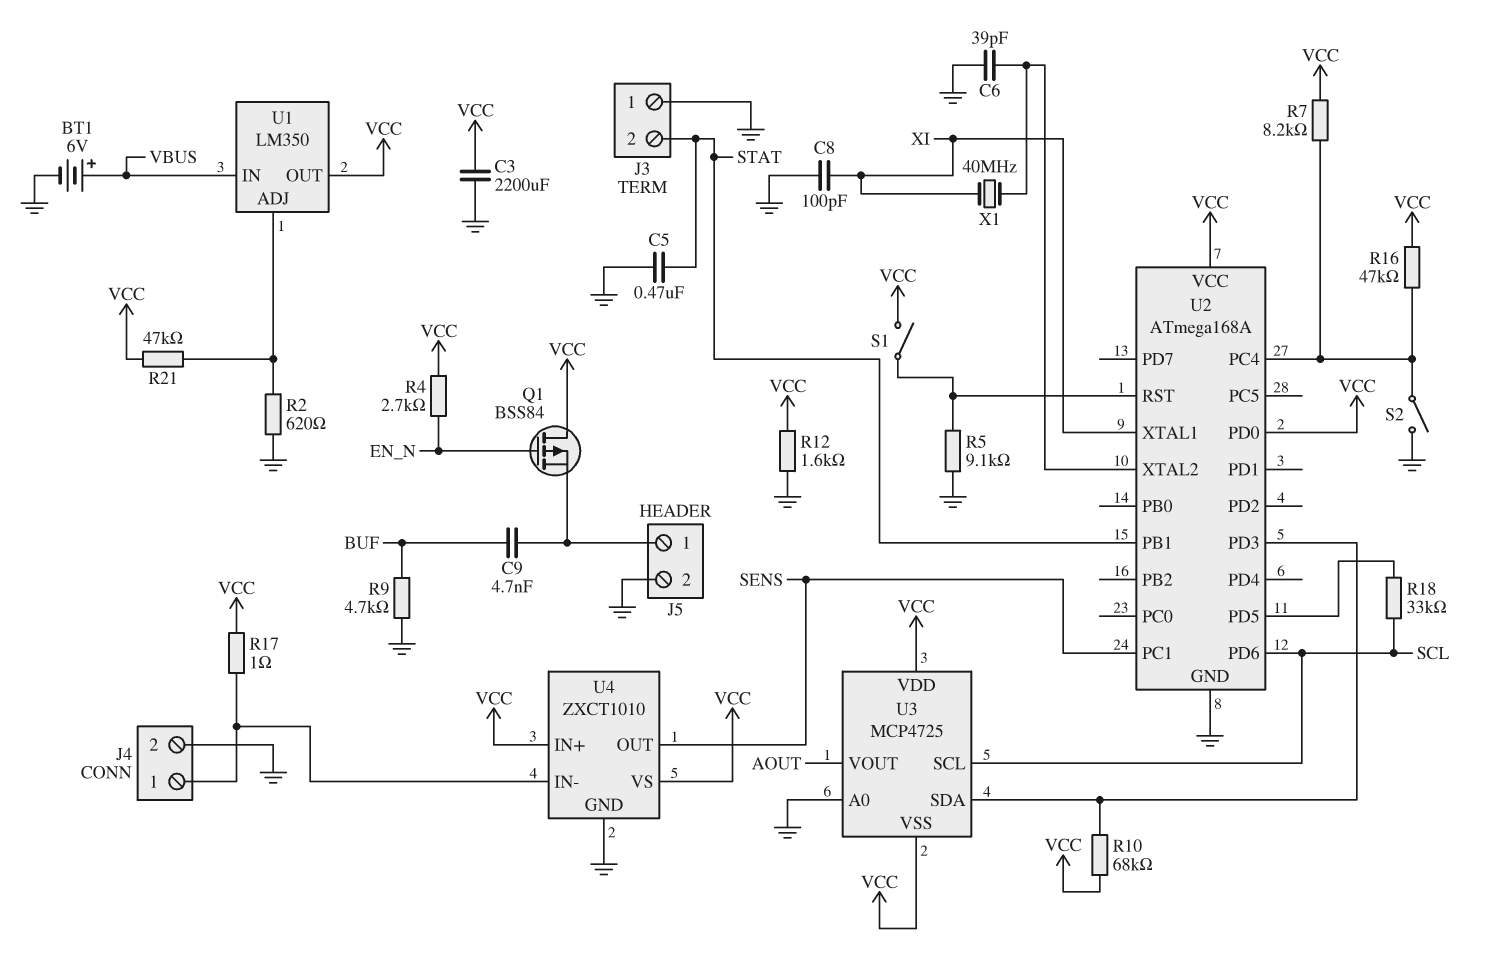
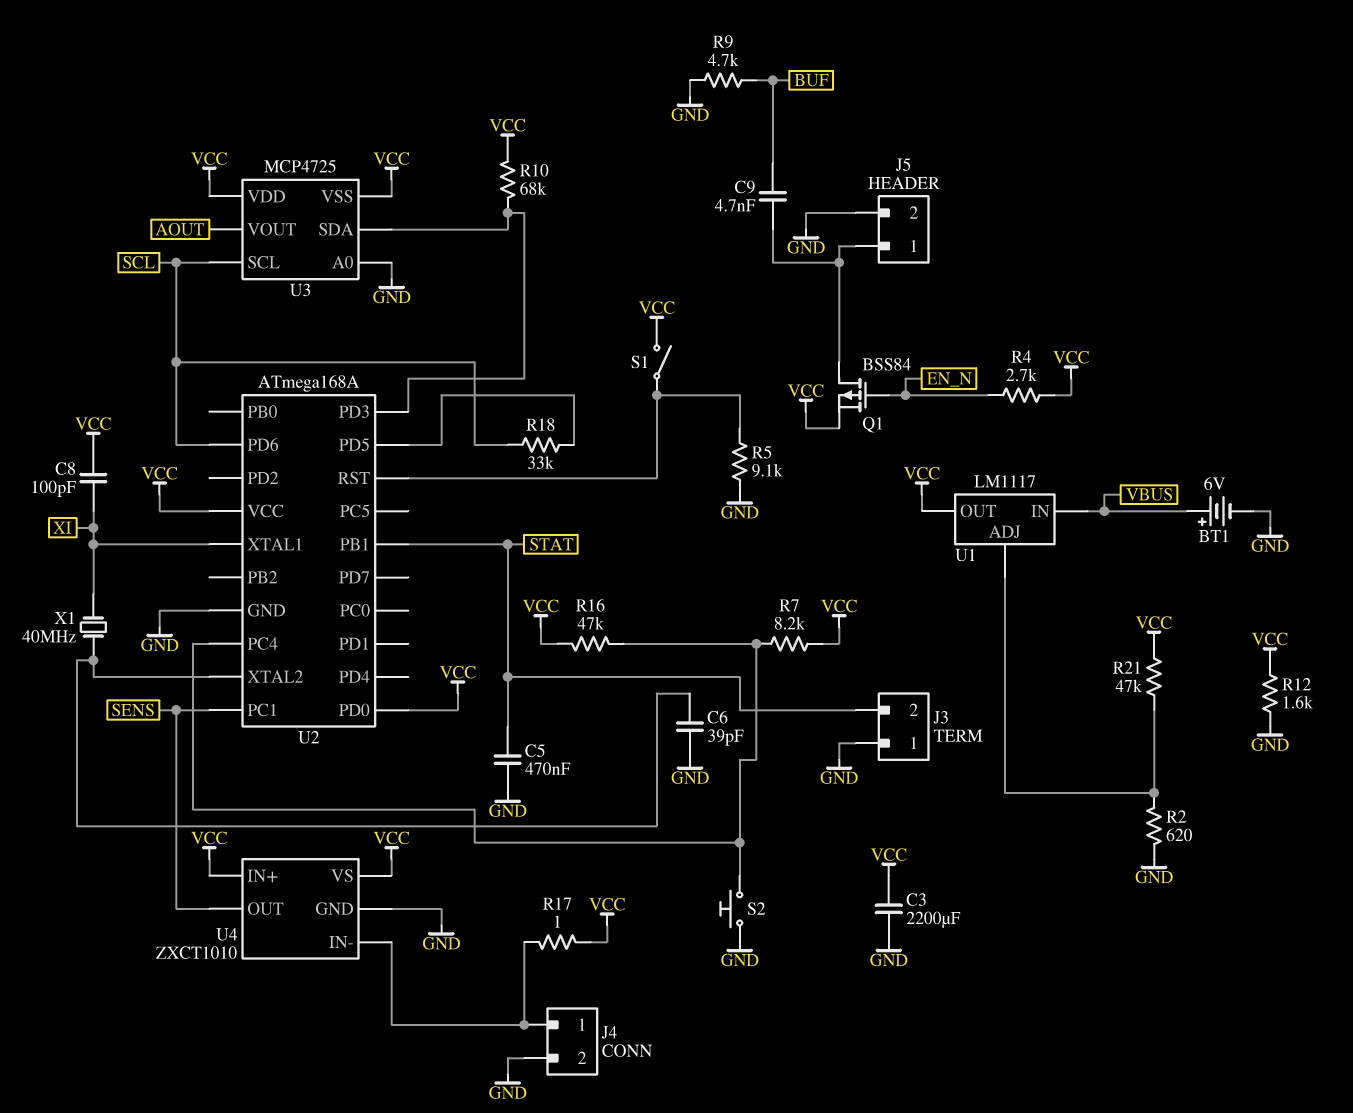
C8: 100pF (GND, XI) -> 100pF (VCC, XI)
Q1: PMOS BSS84 (G EN_N, D VCC, S J5/1) -> PMOS BSS84 (G EN_N, D J5/1, S VCC)
S2: switch (GND, U2/PC4) -> button (GND, U2/PC4)
U1: LM350 -> LM1117

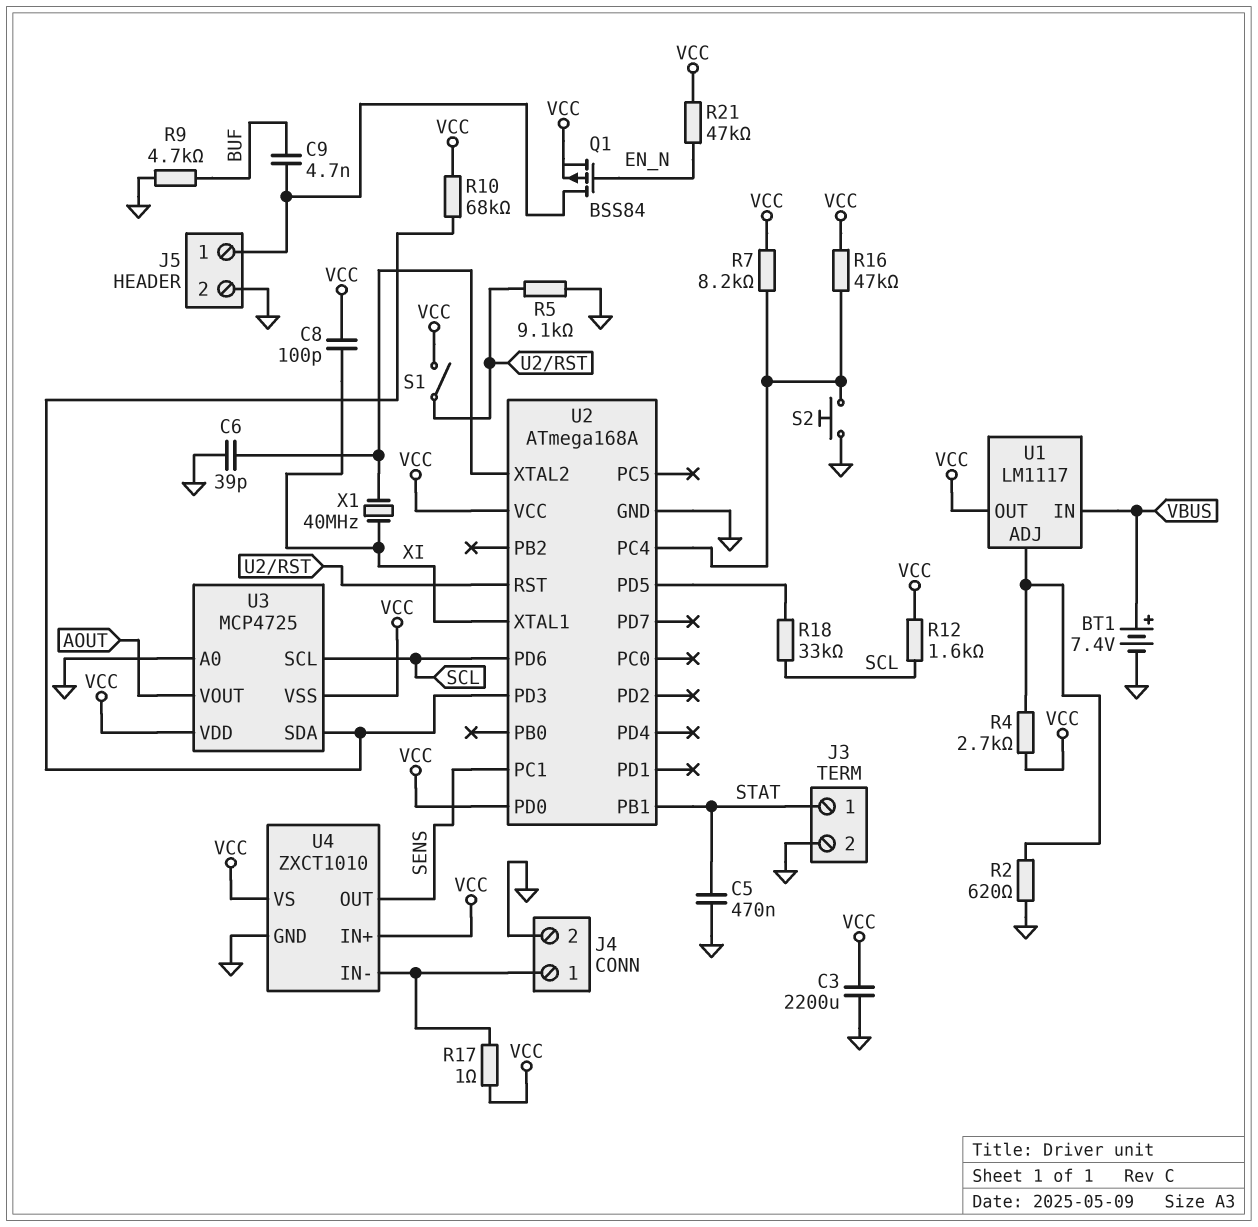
BT1: 6V (plus VBUS, minus GND) -> 7.4V (plus VBUS, minus GND)
J3 pin 1: GND -> STAT
J3 pin 2: STAT -> GND
R4: 2.7k (EN_N, VCC) -> 2.7k (U1/ADJ, VCC)
R12: 1.6k (GND, VCC) -> 1.6k (SCL, VCC)
R21: 47k (U1/ADJ, VCC) -> 47k (EN_N, VCC)

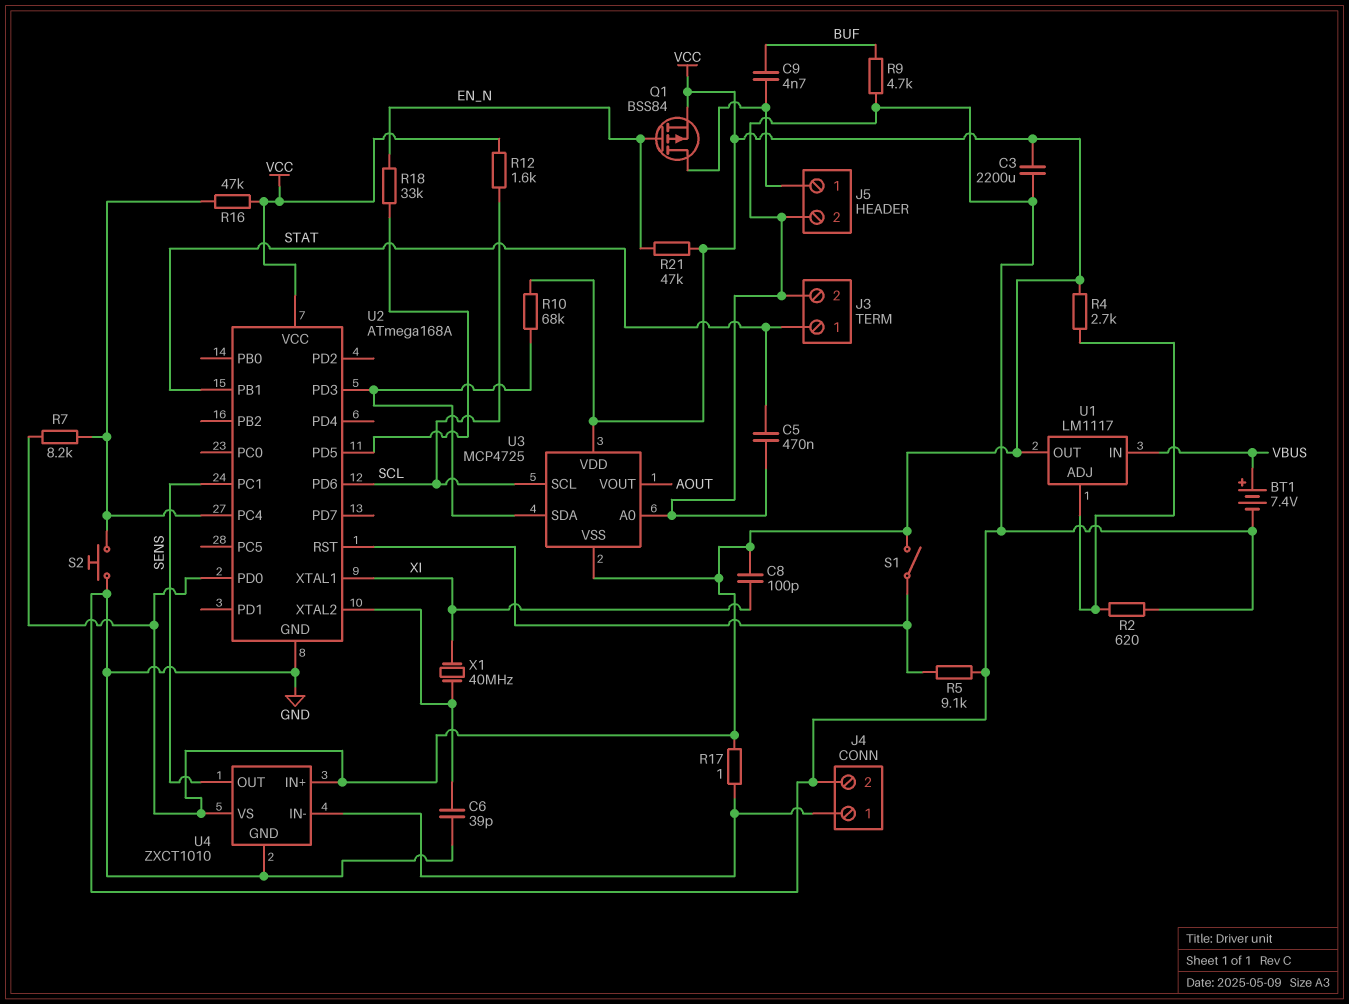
R18: 33k (SCL, U2/PD5) -> 33k (EN_N, U2/PD5)

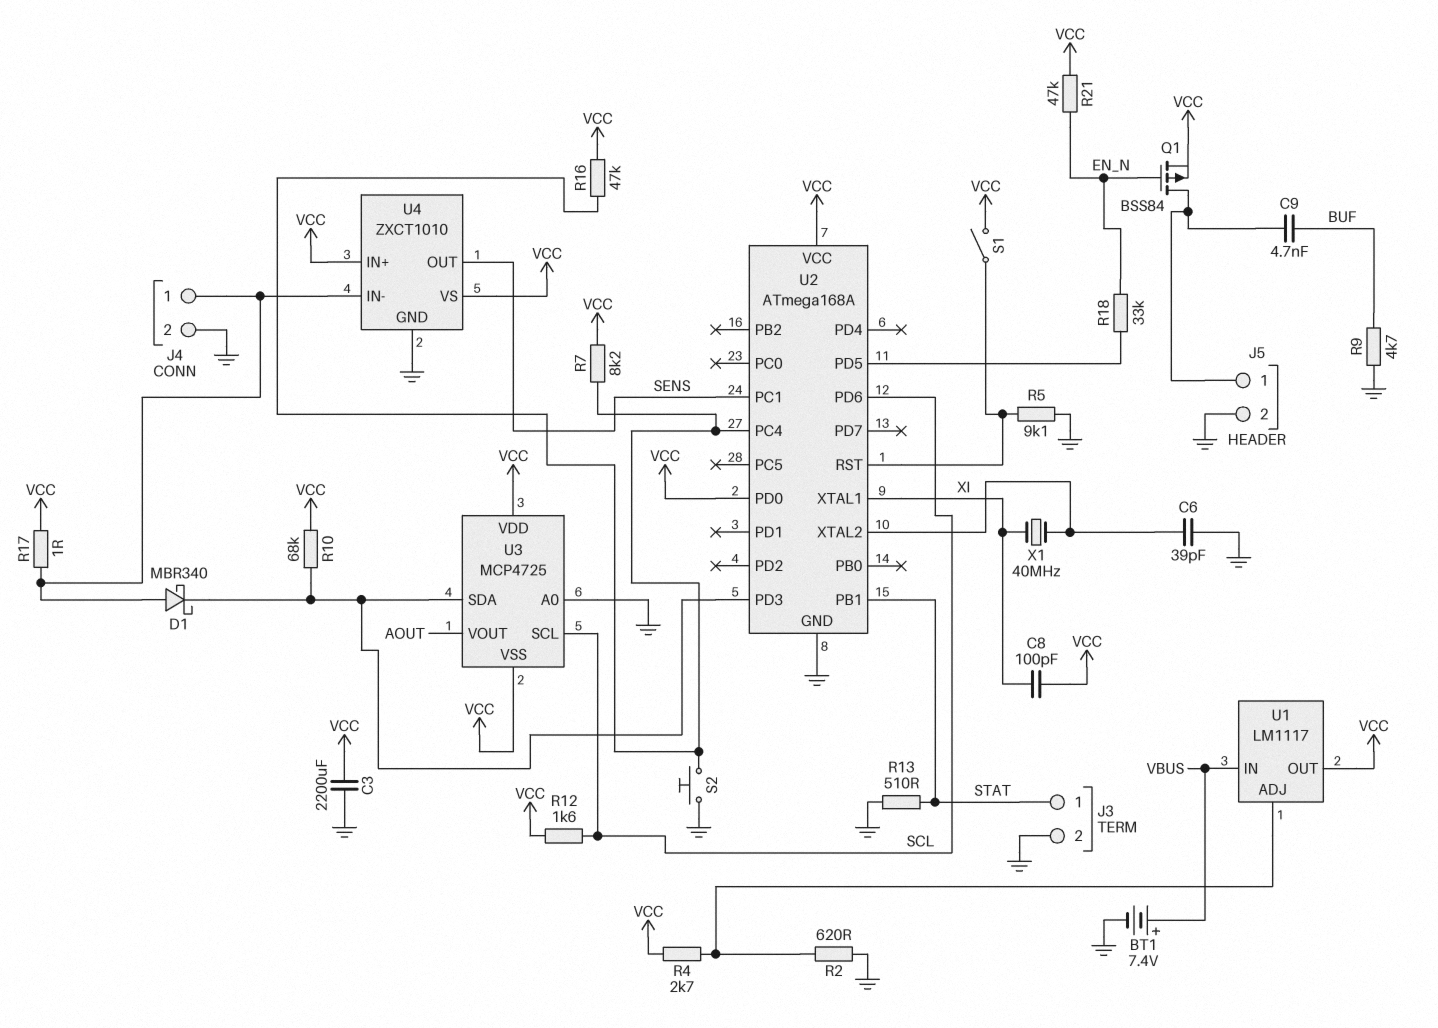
C5: 470nF (GND, STAT) -> none
D1: none -> schottky MBR340 (A J4/1, K U2/PD3)
R13: none -> 510 (GND, STAT)

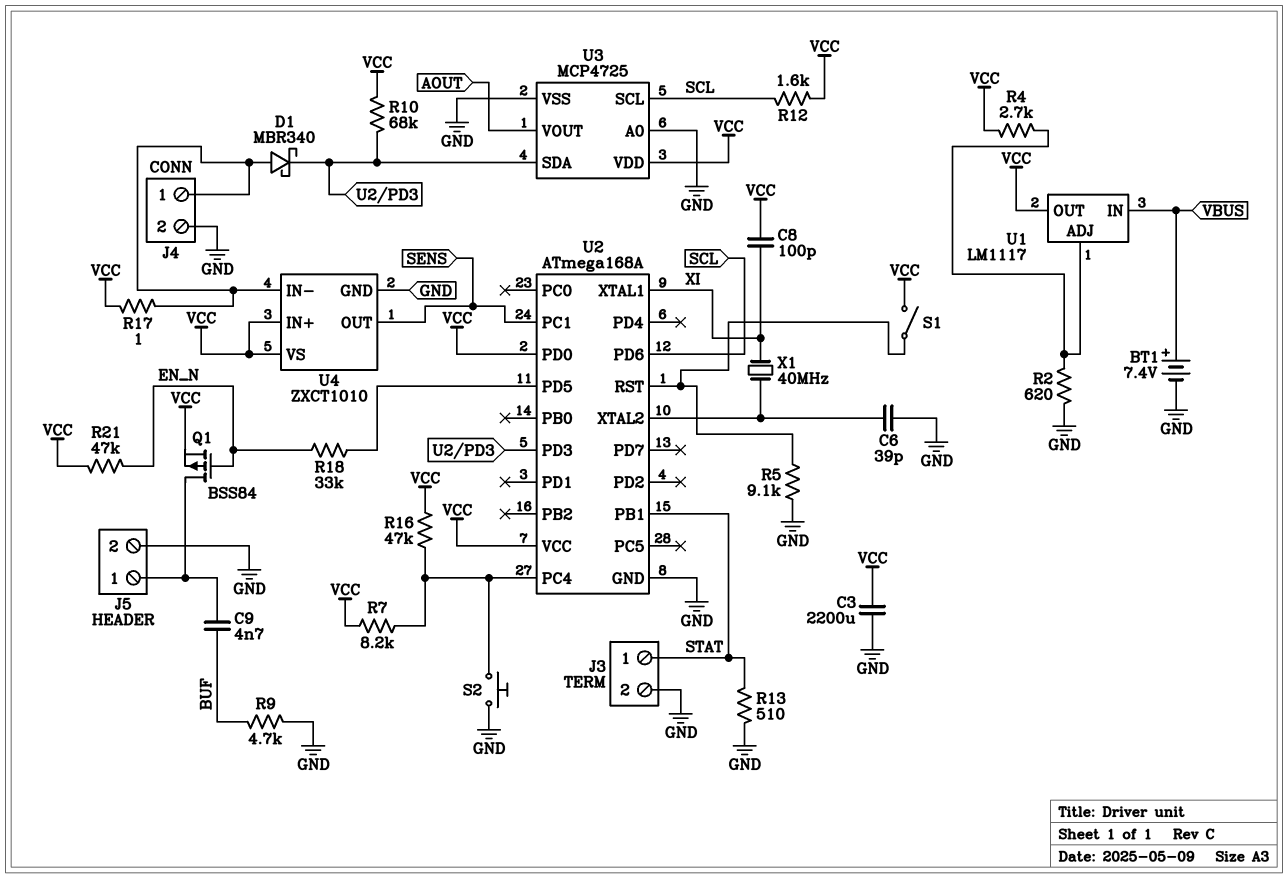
U3 pin VSS: VCC -> GND

